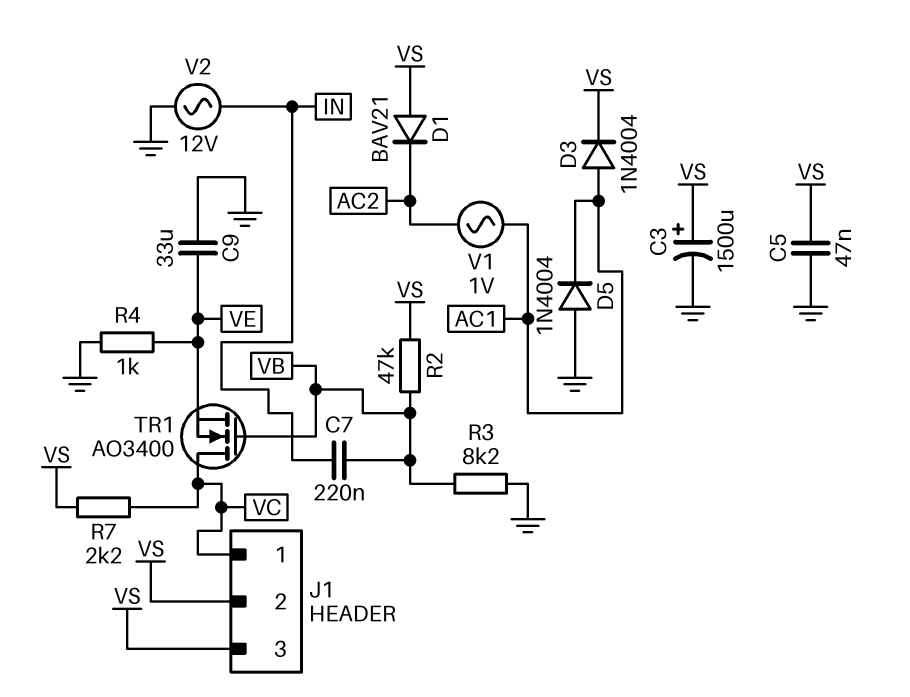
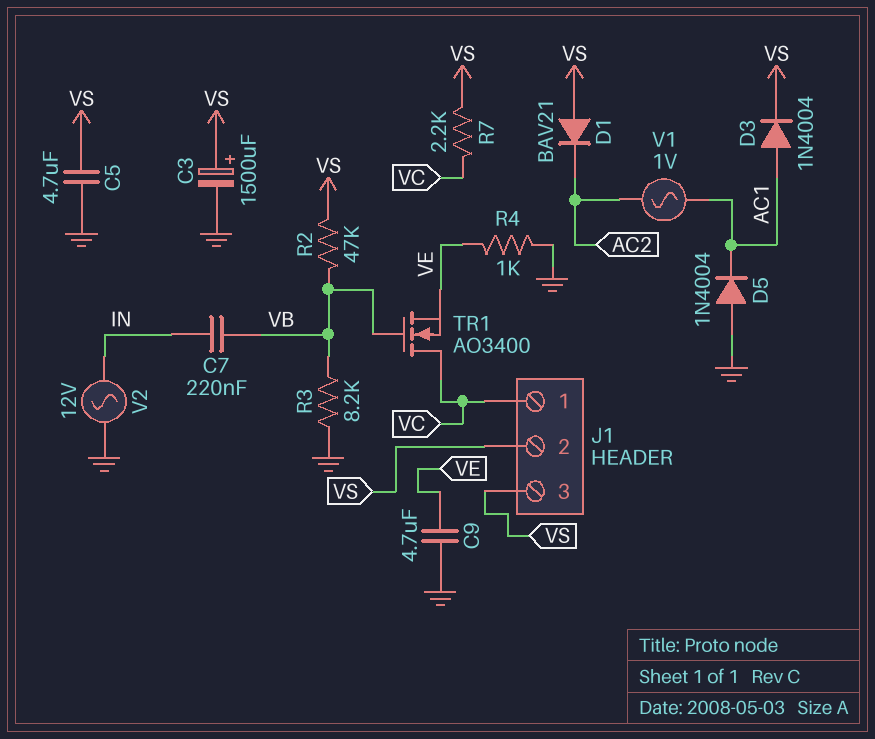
C5: 47nF (GND, VS) -> 4.7uF (GND, VS)
C9: 33uF (GND, VE) -> 4.7uF (GND, VE)

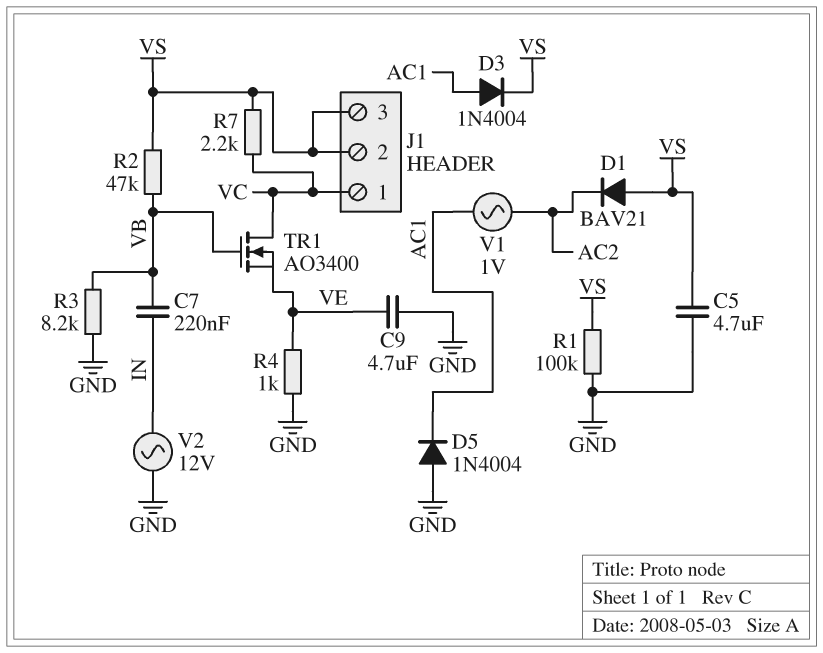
C3: 1500uF (plus VS, minus GND) -> none
R1: none -> 100k (GND, VS)

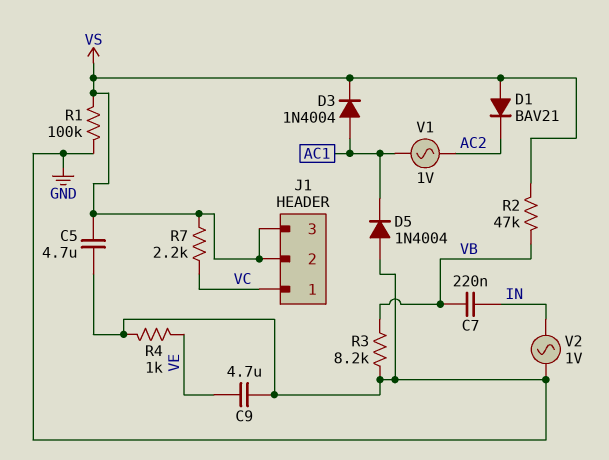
TR1: NMOS AO3400 (G VB, D VC, S VE) -> none
V2: AC 12V (GND, IN) -> AC 1V (GND, IN)

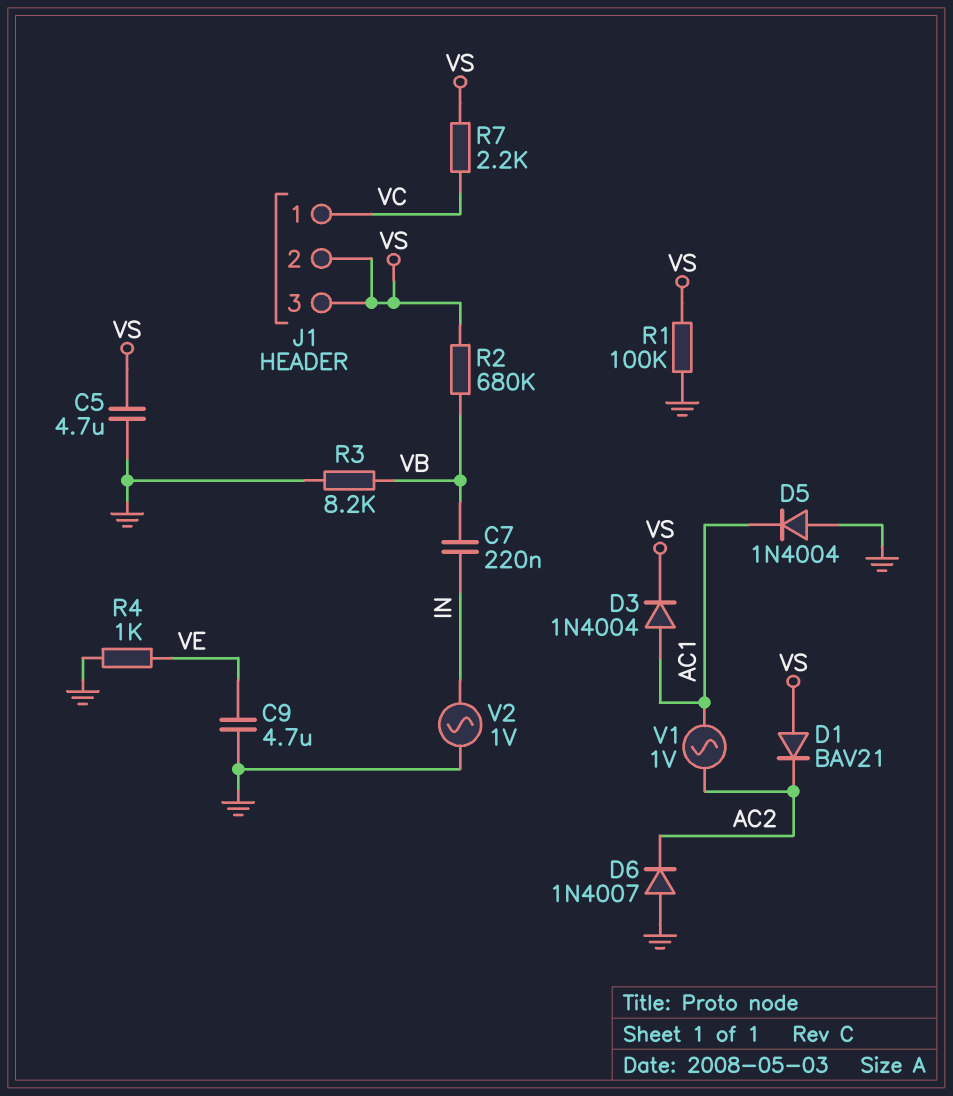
D6: none -> diode 1N4007 (A GND, K AC2)
R2: 47k (VB, VS) -> 680k (VB, VS)

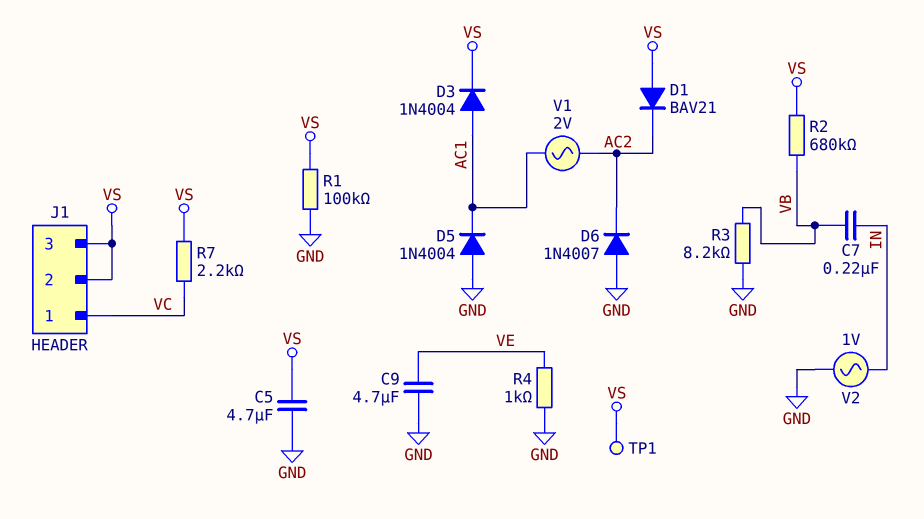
TP1: none -> test point (VS)
V1: AC 1V (AC1, AC2) -> AC 2V (AC1, AC2)

